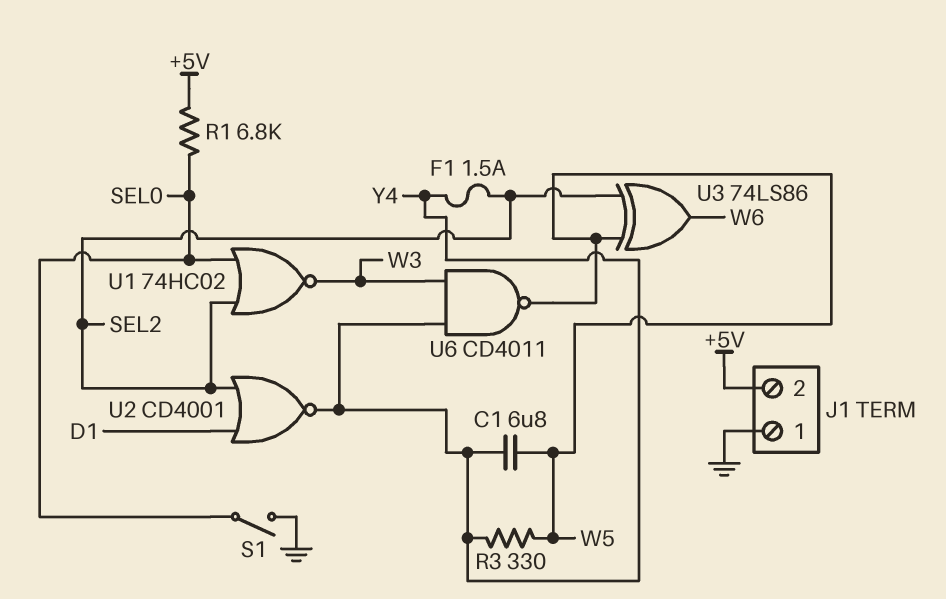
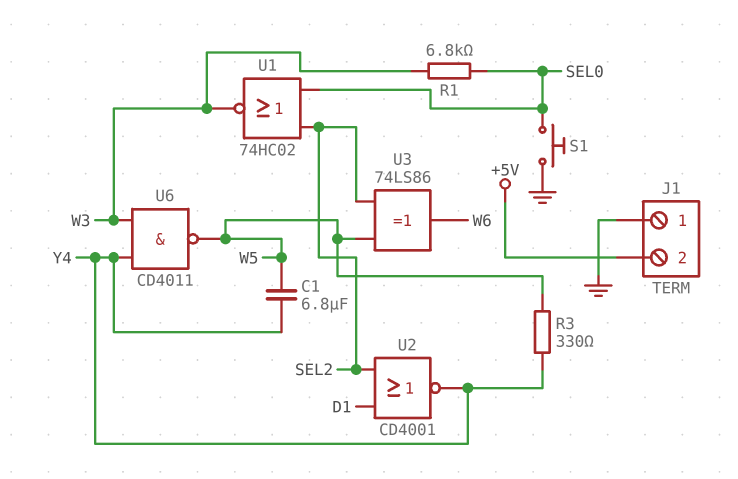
F1: 1.5A (SEL2, Y4) -> none
R1: 6.8k (+5V, SEL0) -> 6.8k (SEL0, W3)
S1: switch (GND, SEL0) -> button (GND, SEL0)

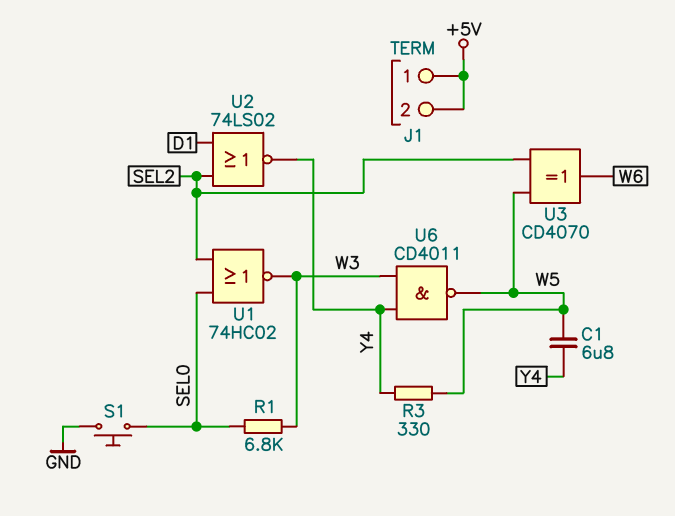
J1 pin 1: GND -> +5V
U2: NOR CD4001 (in D1, in SEL2, out Y4) -> NOR 74LS02 (in D1, in SEL2, out Y4)
U3: XOR 74LS86 (in SEL2, in W5, out W6) -> XOR CD4070 (in SEL2, in W5, out W6)

